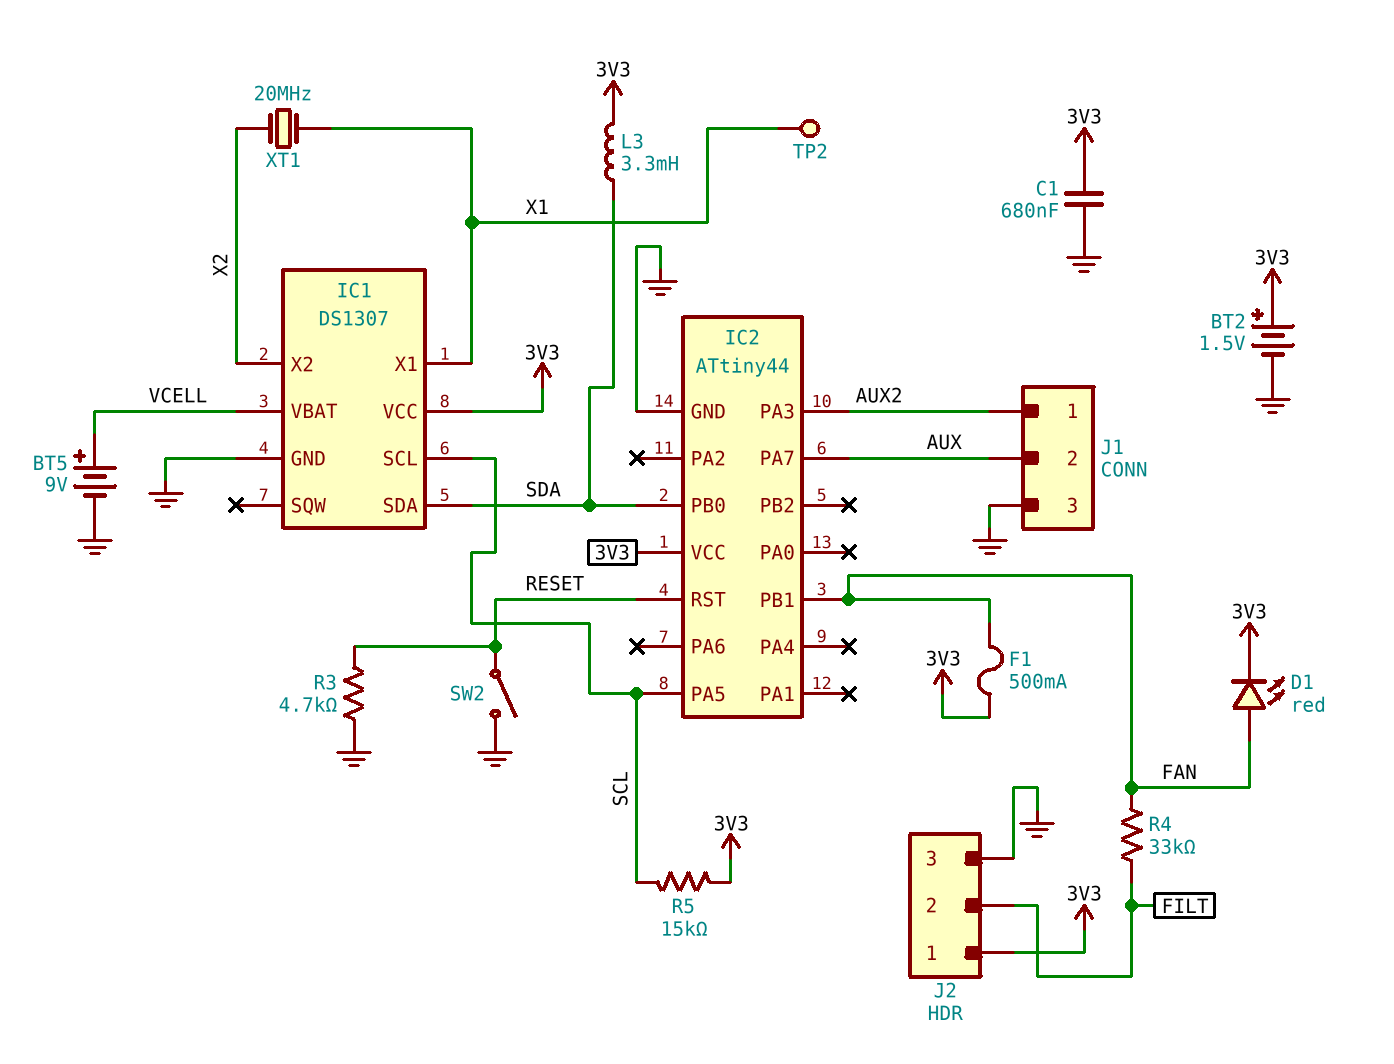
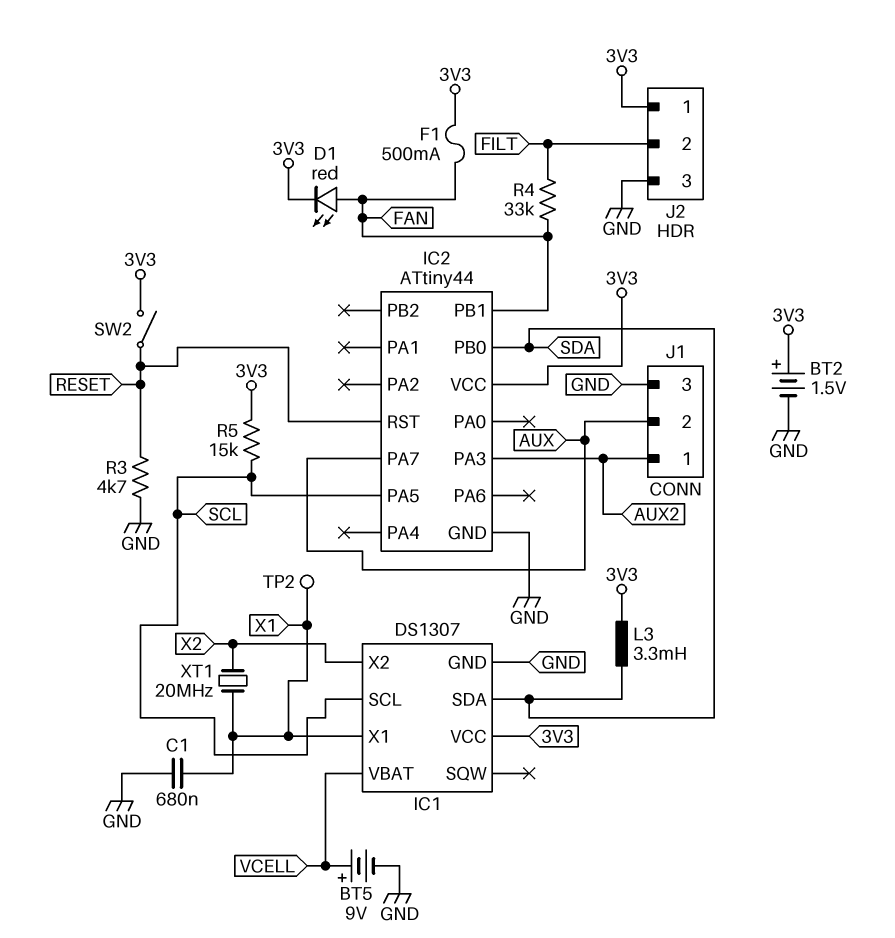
C1: 680nF (3V3, GND) -> 680nF (GND, X1)
SW2: switch (GND, RESET) -> switch (3V3, RESET)

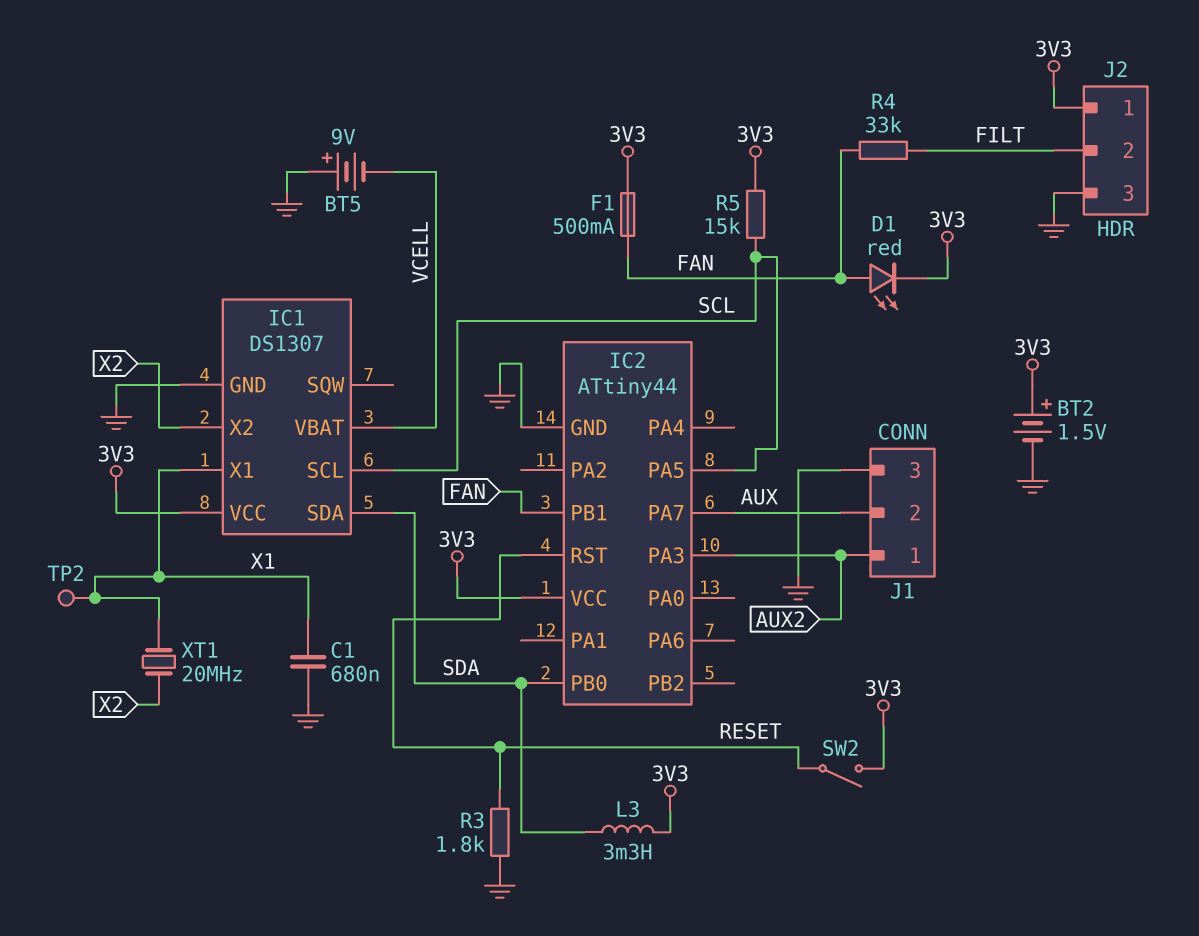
BT5: 9V (plus VCELL, minus GND) -> 9V (plus GND, minus VCELL)
R3: 4.7k (GND, RESET) -> 1.8k (GND, RESET)

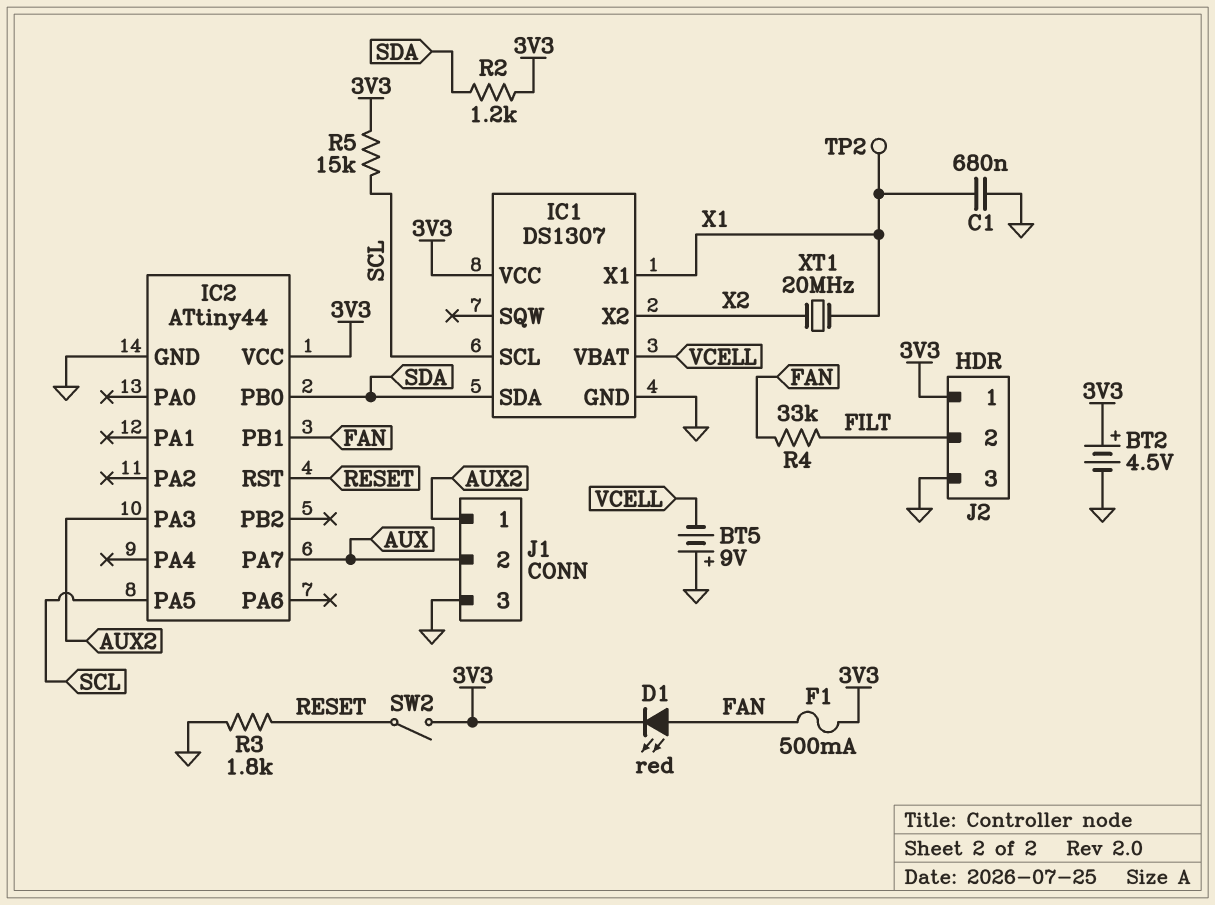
BT2: 1.5V (plus 3V3, minus GND) -> 4.5V (plus 3V3, minus GND)
L3: 3.3mH (3V3, SDA) -> none
R2: none -> 1.2k (3V3, SDA)

